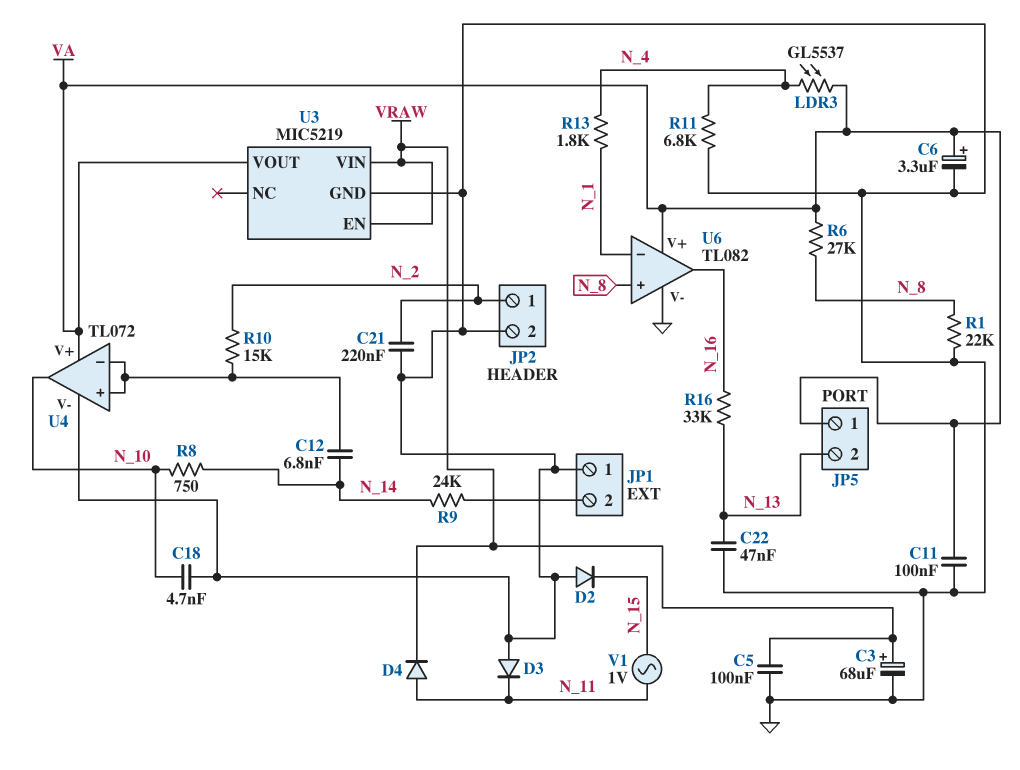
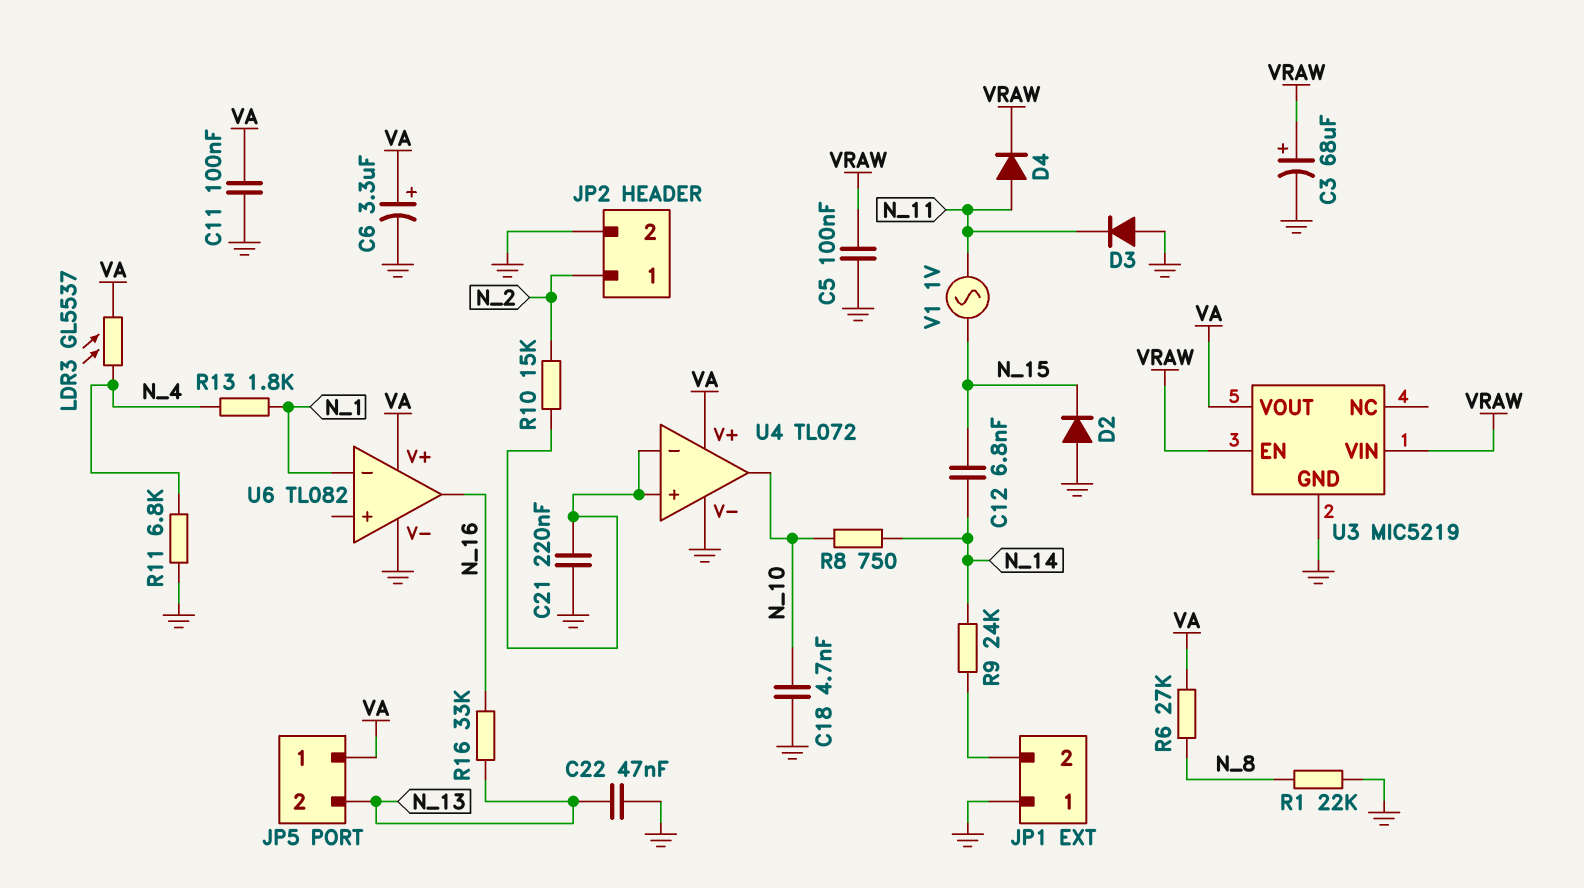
C12: 6.8nF (N_14, U4/in+) -> 6.8nF (N_14, N_15)
C21: 220nF (GND, N_2) -> 220nF (GND, U4/in+)
U6 pin in+: N_8 -> none

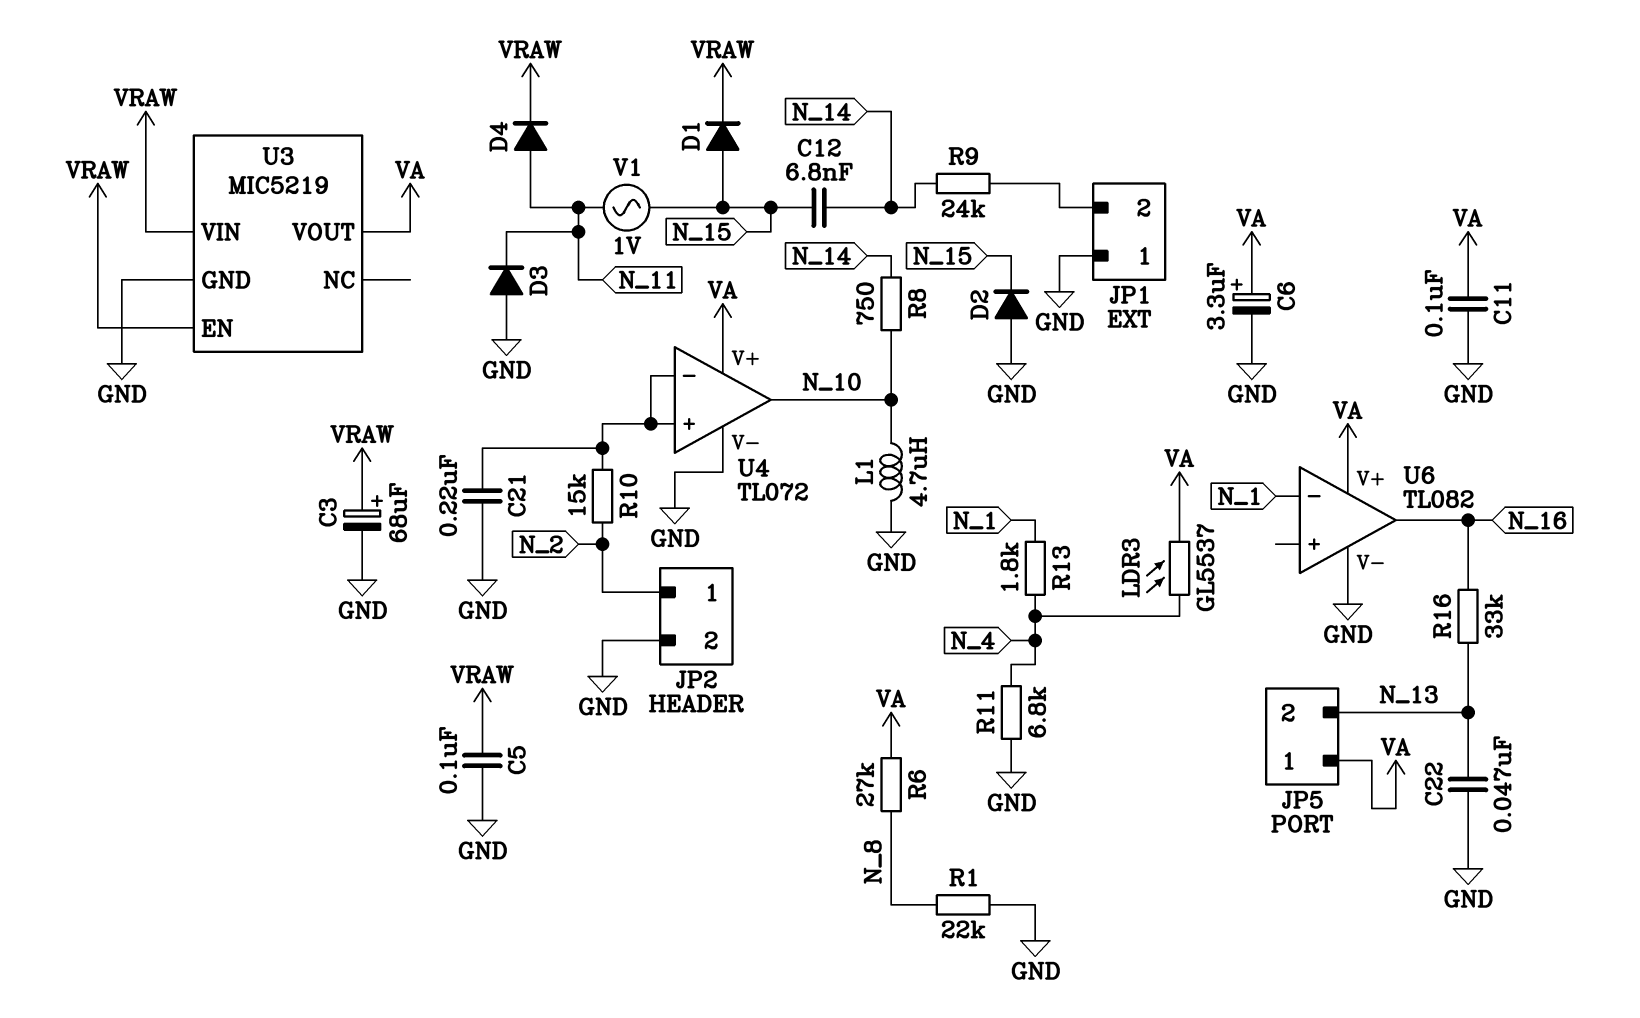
C18: 4.7nF (GND, N_10) -> none
D1: none -> diode (A N_15, K VRAW)
L1: none -> 4.7uH (GND, N_10)

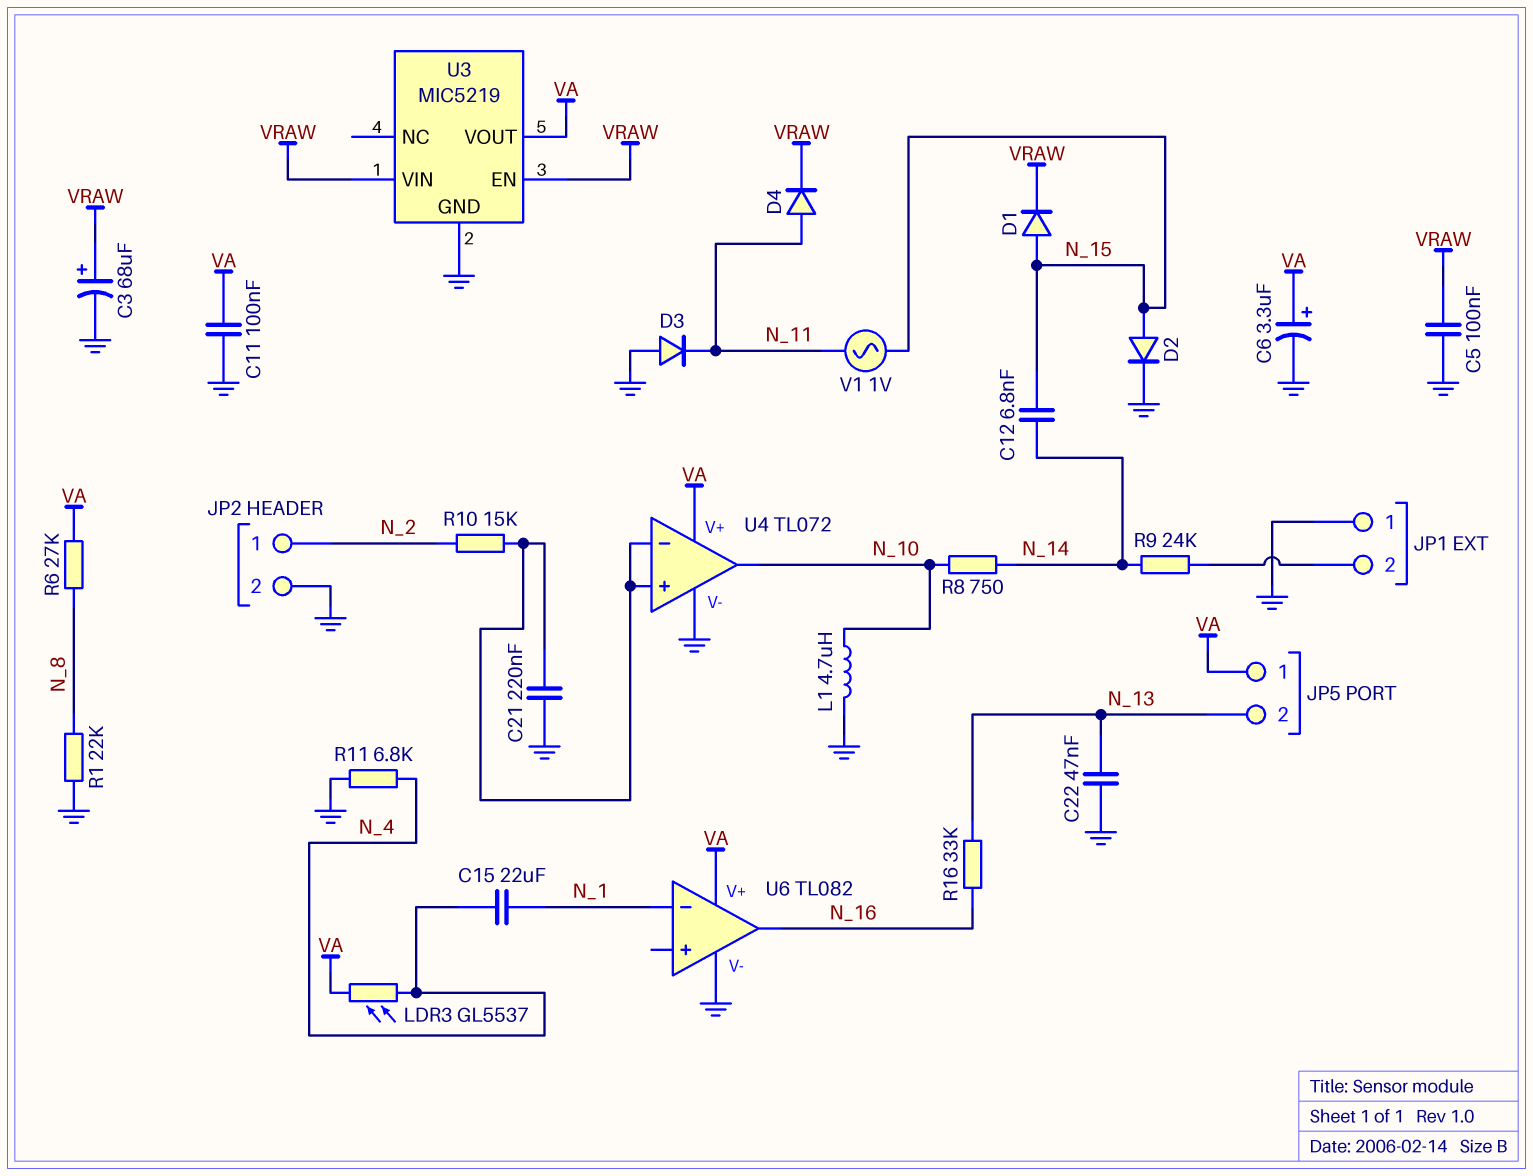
C15: none -> 22uF (N_1, N_4)
D2: diode (A GND, K N_15) -> diode (A N_15, K GND)
R13: 1.8k (N_1, N_4) -> none

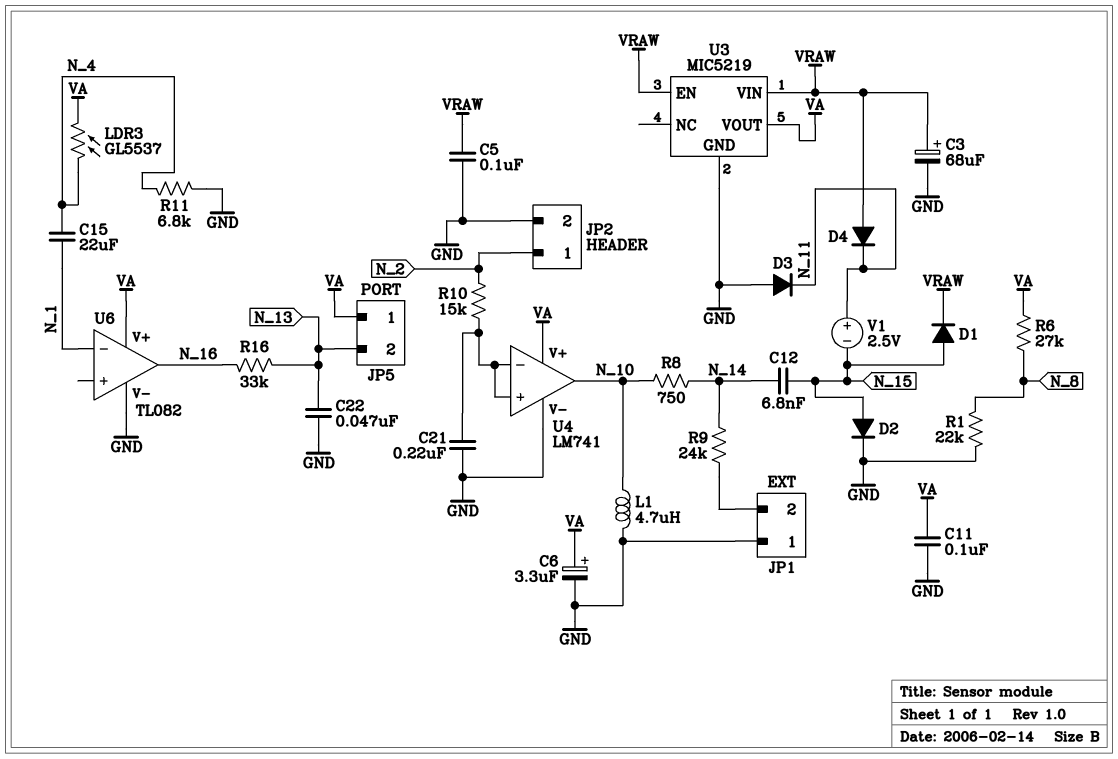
D4: diode (A N_11, K VRAW) -> diode (A VRAW, K N_11)
U4: TL072 -> LM741
V1: AC 1V (N_11, N_15) -> 2.5V (plus N_11, minus N_15)

